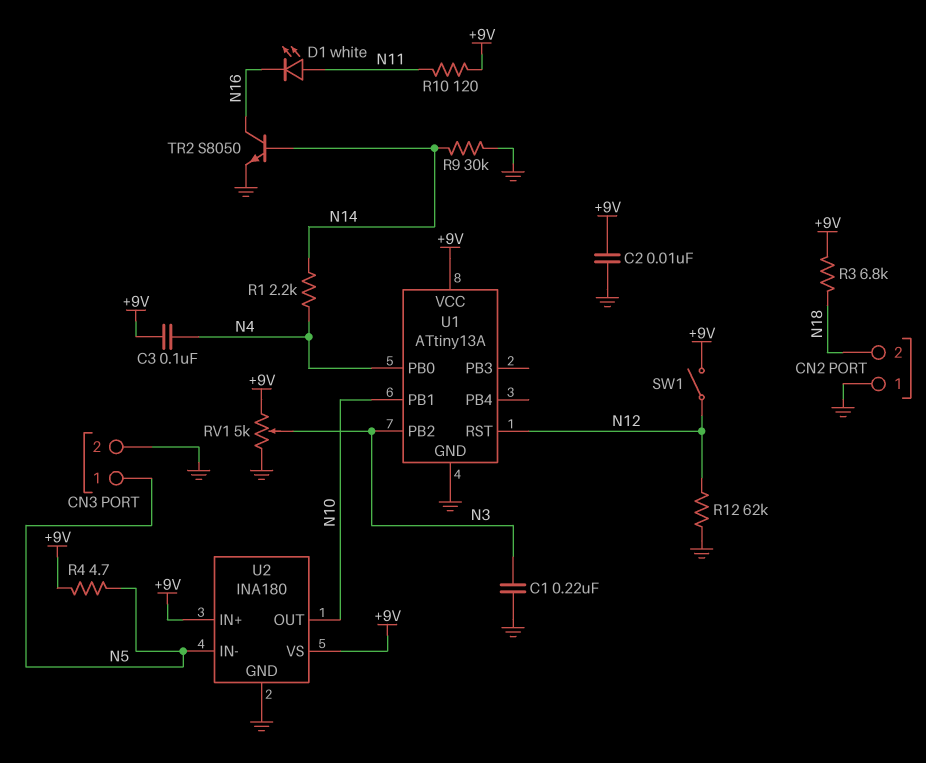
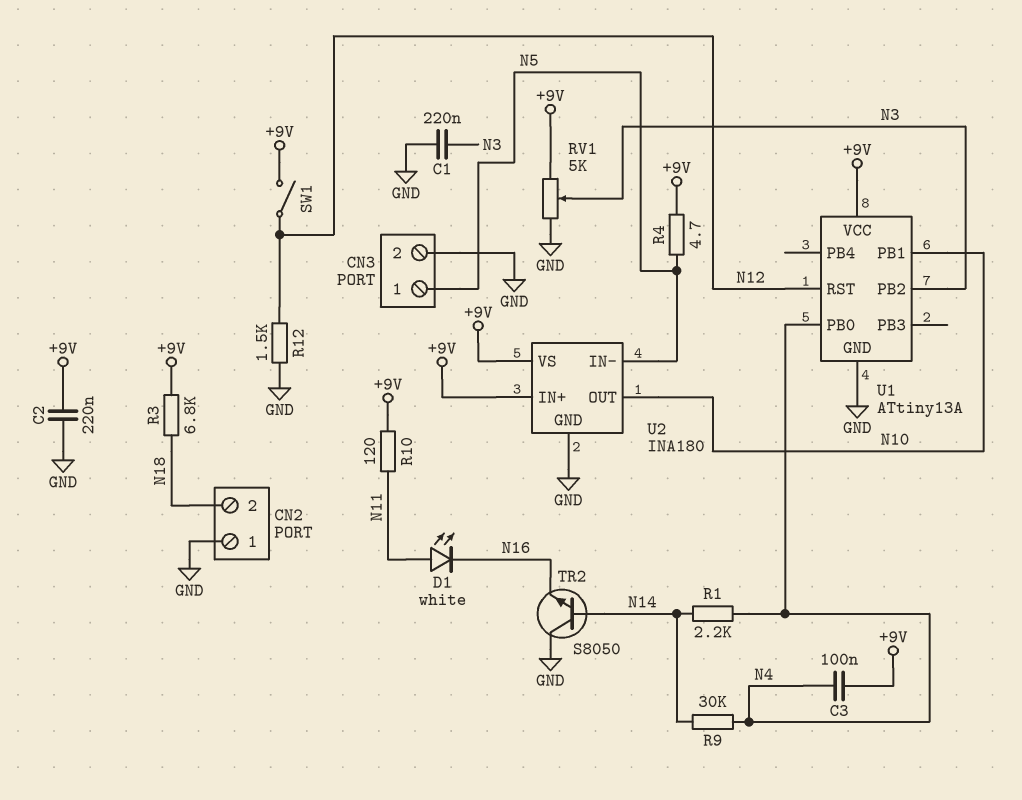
C2: 10nF (+9V, GND) -> 220nF (+9V, GND)
R9: 30k (GND, N14) -> 30k (N4, N14)
R12: 62k (GND, N12) -> 1.5k (GND, N12)
TR2: NPN S8050 (B N14, C N16, E GND) -> NPN S8050 (B N14, C GND, E N16)

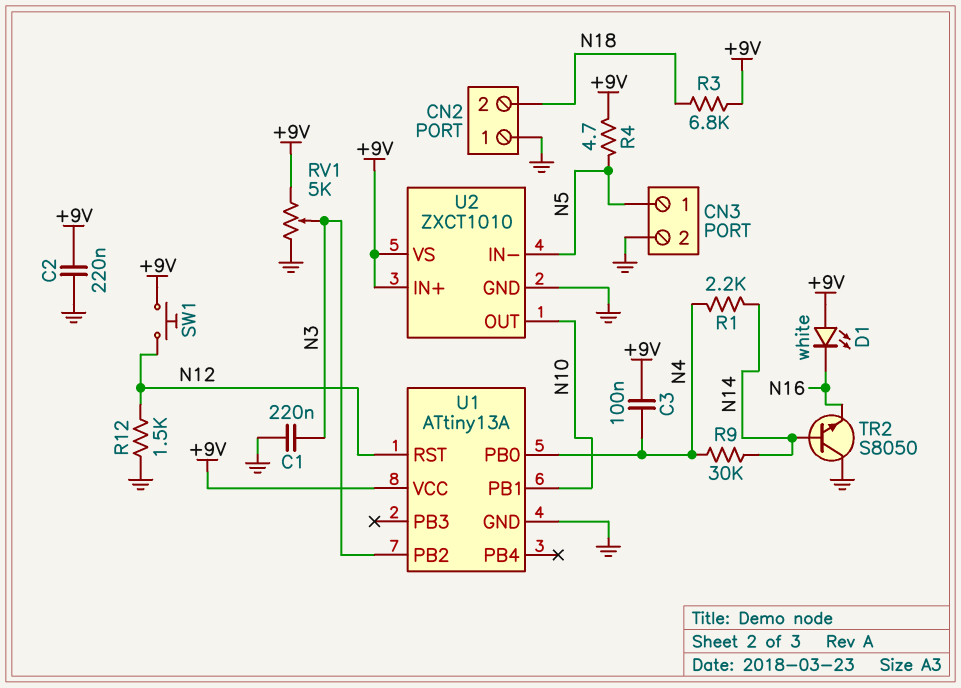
D1: LED white (A N11, K N16) -> LED white (A +9V, K N16)
R10: 120 (+9V, N11) -> none
SW1: switch (+9V, N12) -> button (+9V, N12)
U2: INA180 -> ZXCT1010

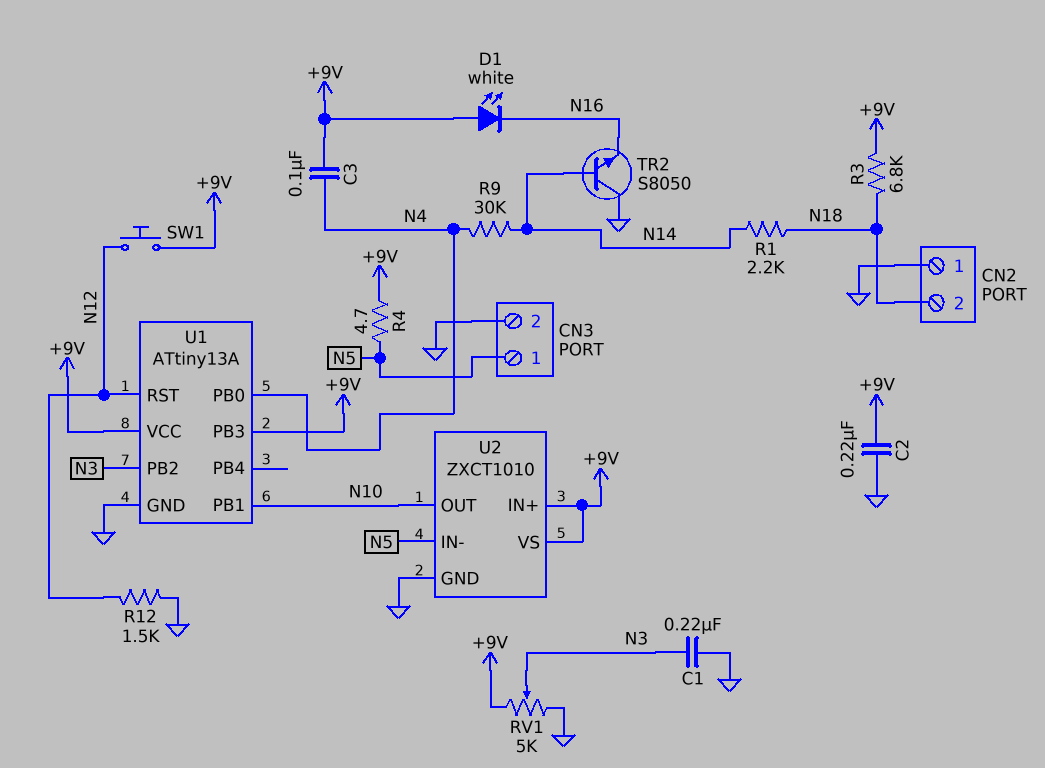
R1: 2.2k (N4, N14) -> 2.2k (N14, N18)
U1 pin PB3: none -> +9V

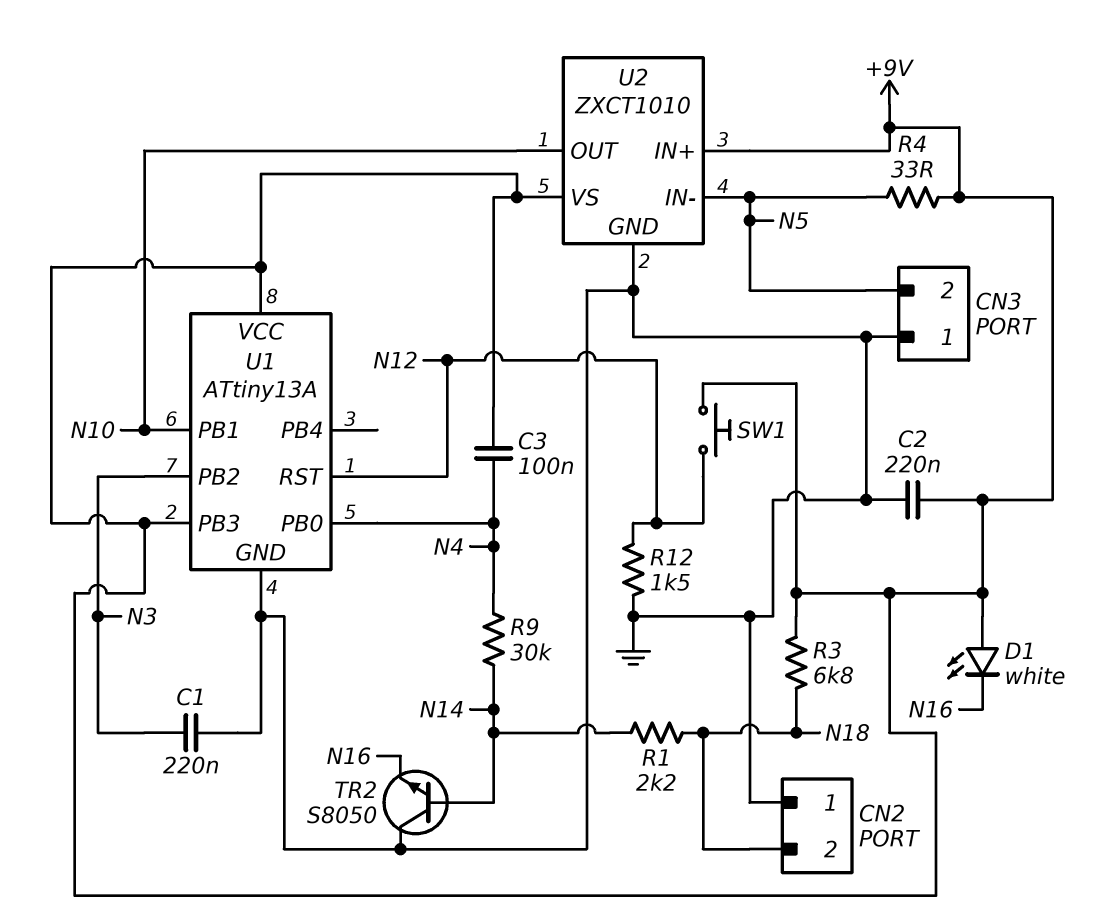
CN3 pin 1: N5 -> GND
CN3 pin 2: GND -> N5
R4: 4.7 (+9V, N5) -> 33 (+9V, N5)
RV1: 5k (+9V, GND, wiper N3) -> none

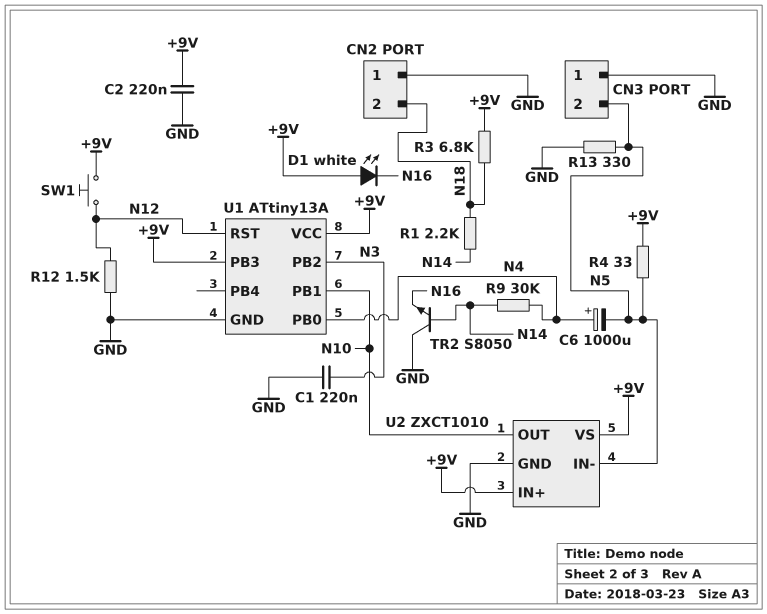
C3: 100nF (+9V, N4) -> none
C6: none -> 1000uF (plus N4, minus N5)
R13: none -> 330 (GND, N5)

